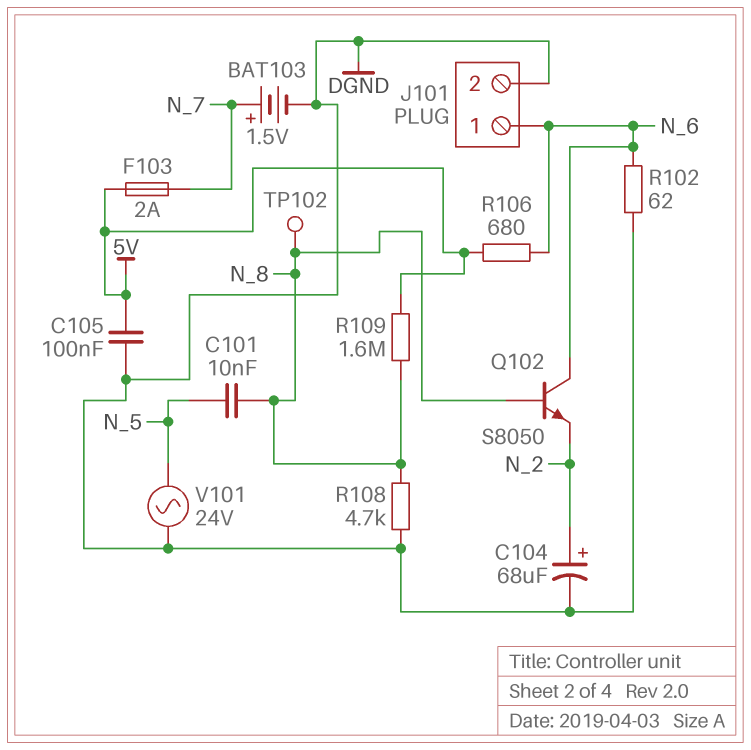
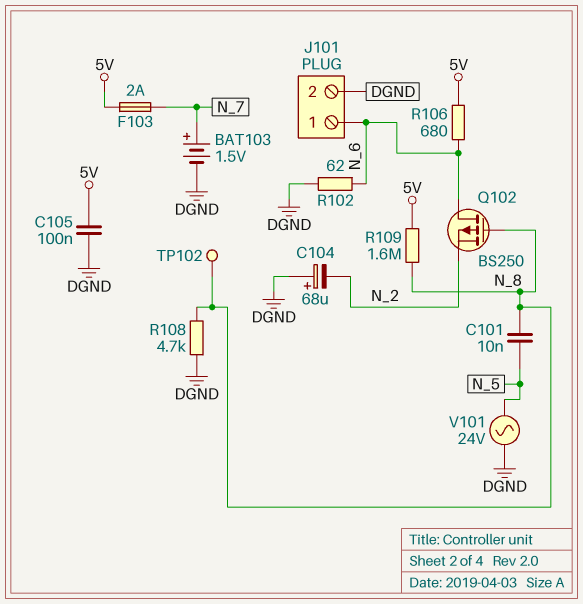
C104: 68uF (plus N_2, minus DGND) -> 68uF (plus DGND, minus N_2)
Q102: NPN S8050 (B N_8, C N_6, E N_2) -> PMOS BS250 (G N_8, D N_6, S N_2)

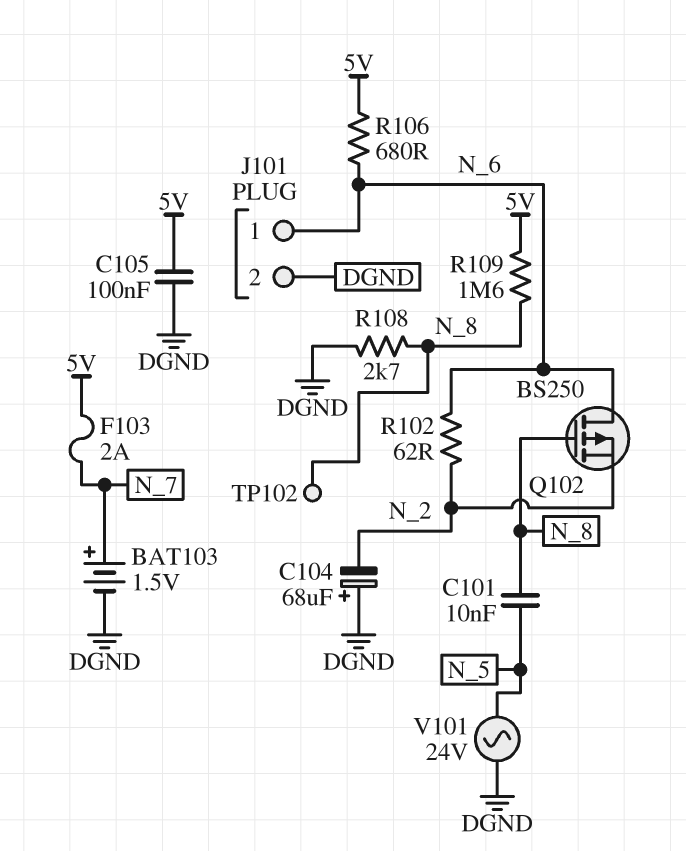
R102: 62 (DGND, N_6) -> 62 (N_2, N_6)
R108: 4.7k (DGND, N_8) -> 2.7k (DGND, N_8)

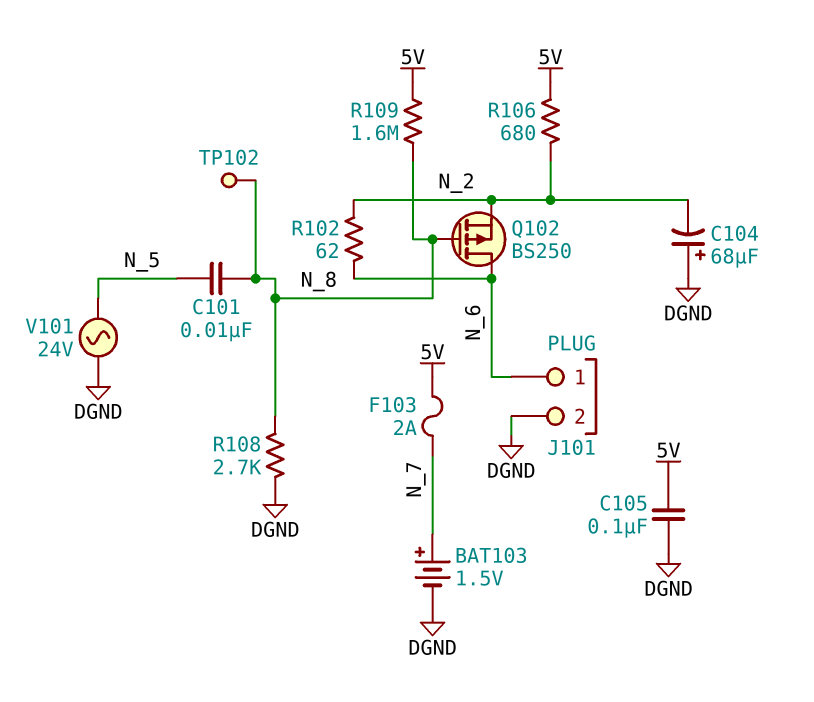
R106: 680 (5V, N_6) -> 680 (5V, N_2)

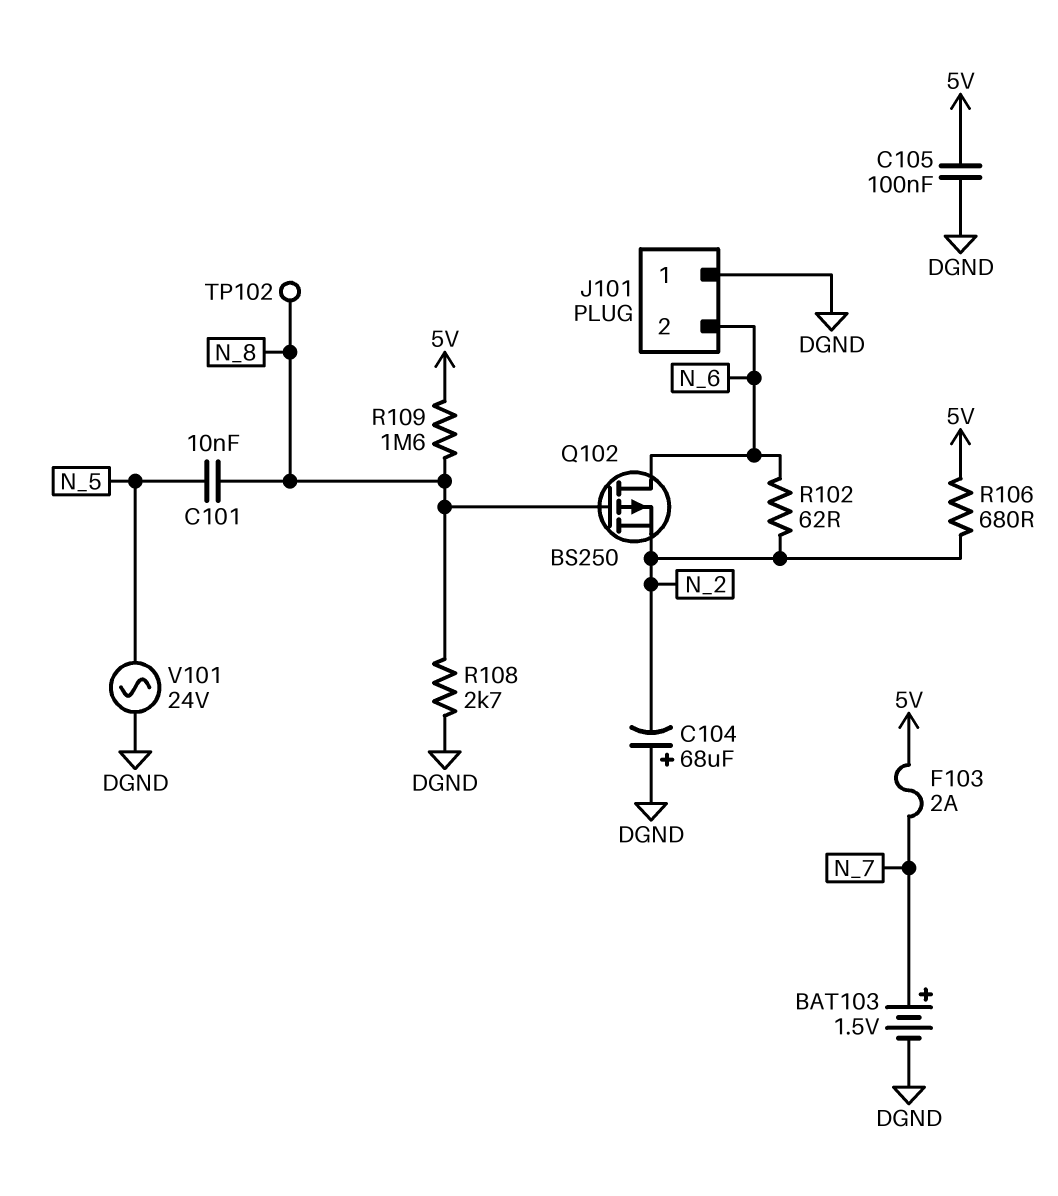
J101 pin 1: N_6 -> DGND
J101 pin 2: DGND -> N_6

